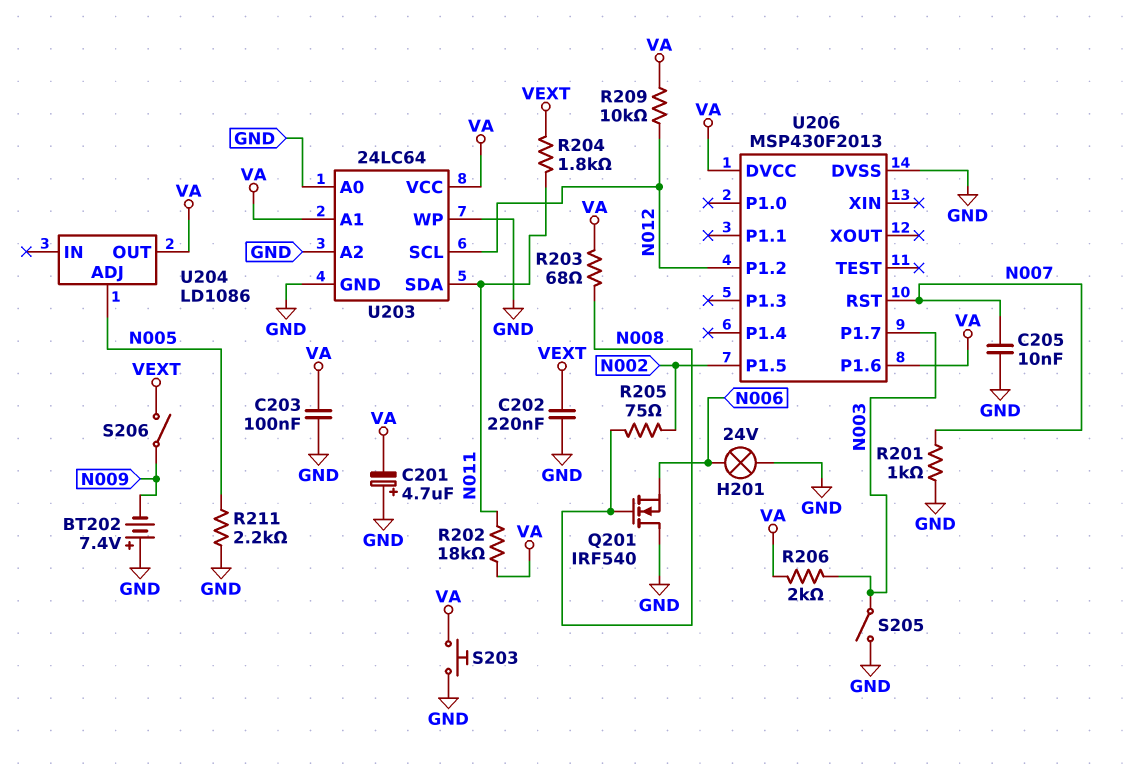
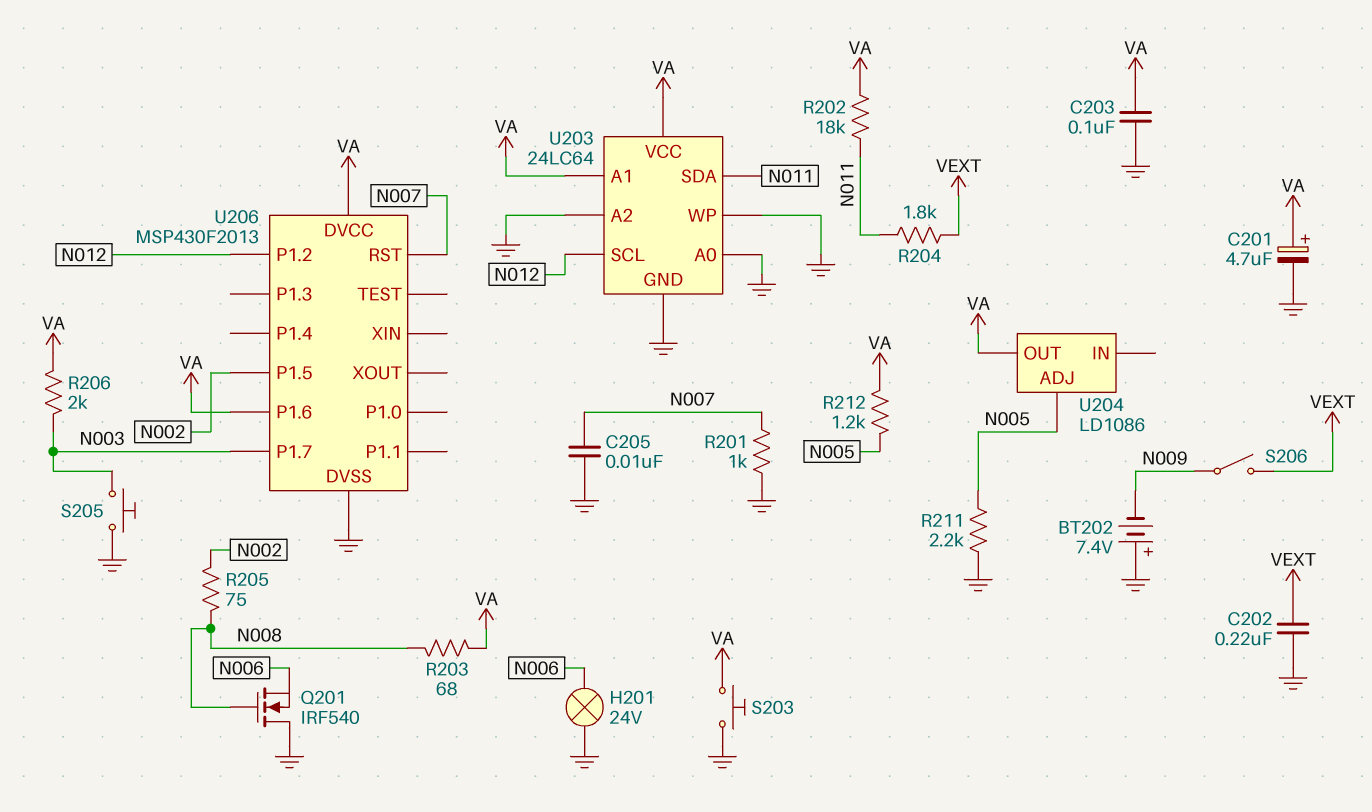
C201: 4.7uF (plus GND, minus VA) -> 4.7uF (plus VA, minus GND)
R209: 10k (N012, VA) -> none
R212: none -> 1.2k (N005, VA)
S205: switch (GND, N003) -> button (GND, N003)

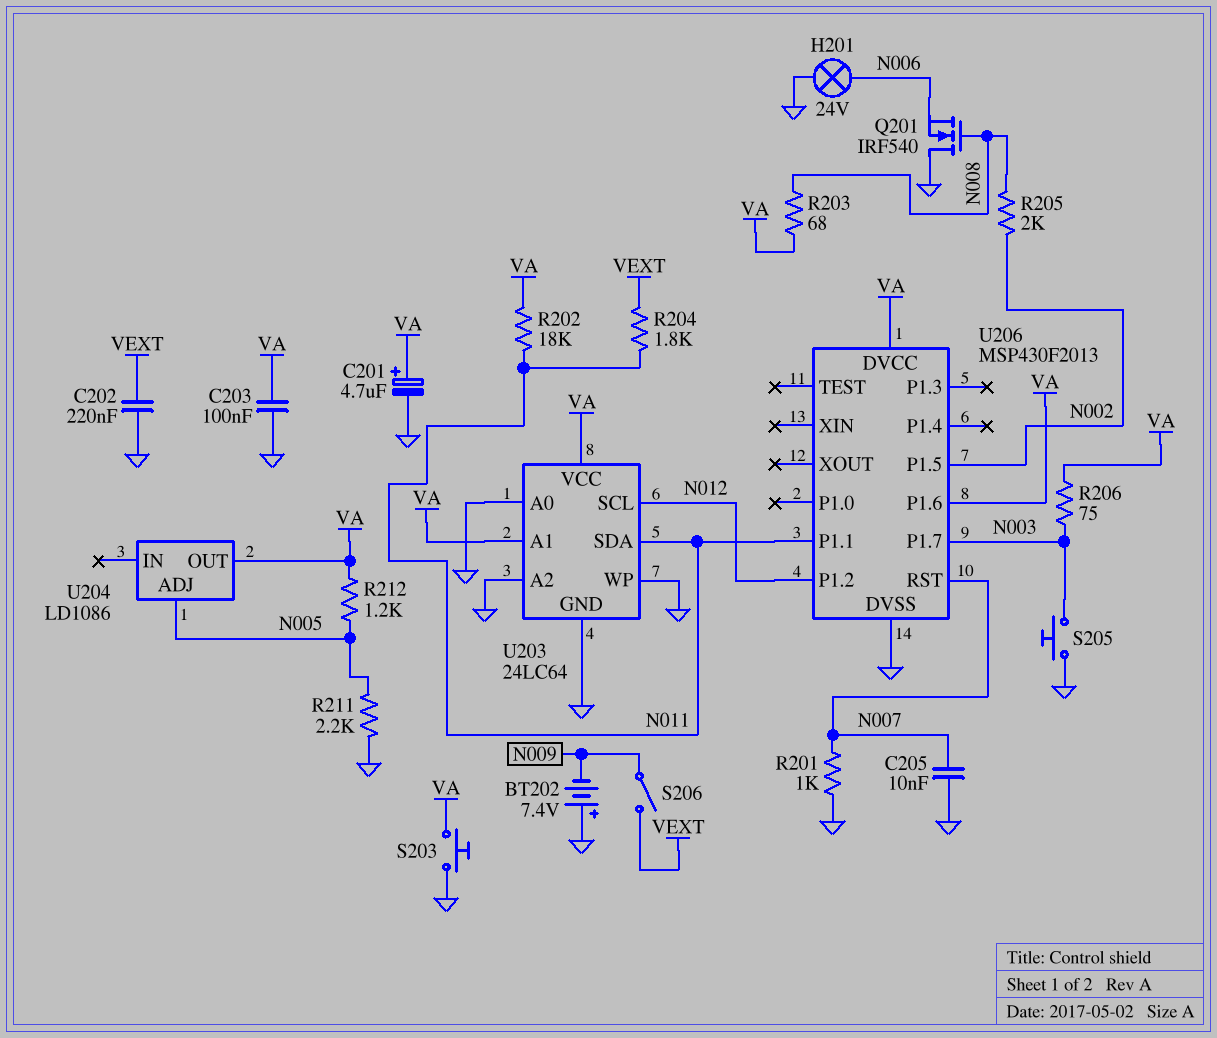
R205: 75 (N002, N008) -> 2k (N002, N008)
R206: 2k (N003, VA) -> 75 (N003, VA)
U206 pin P1.1: none -> N011

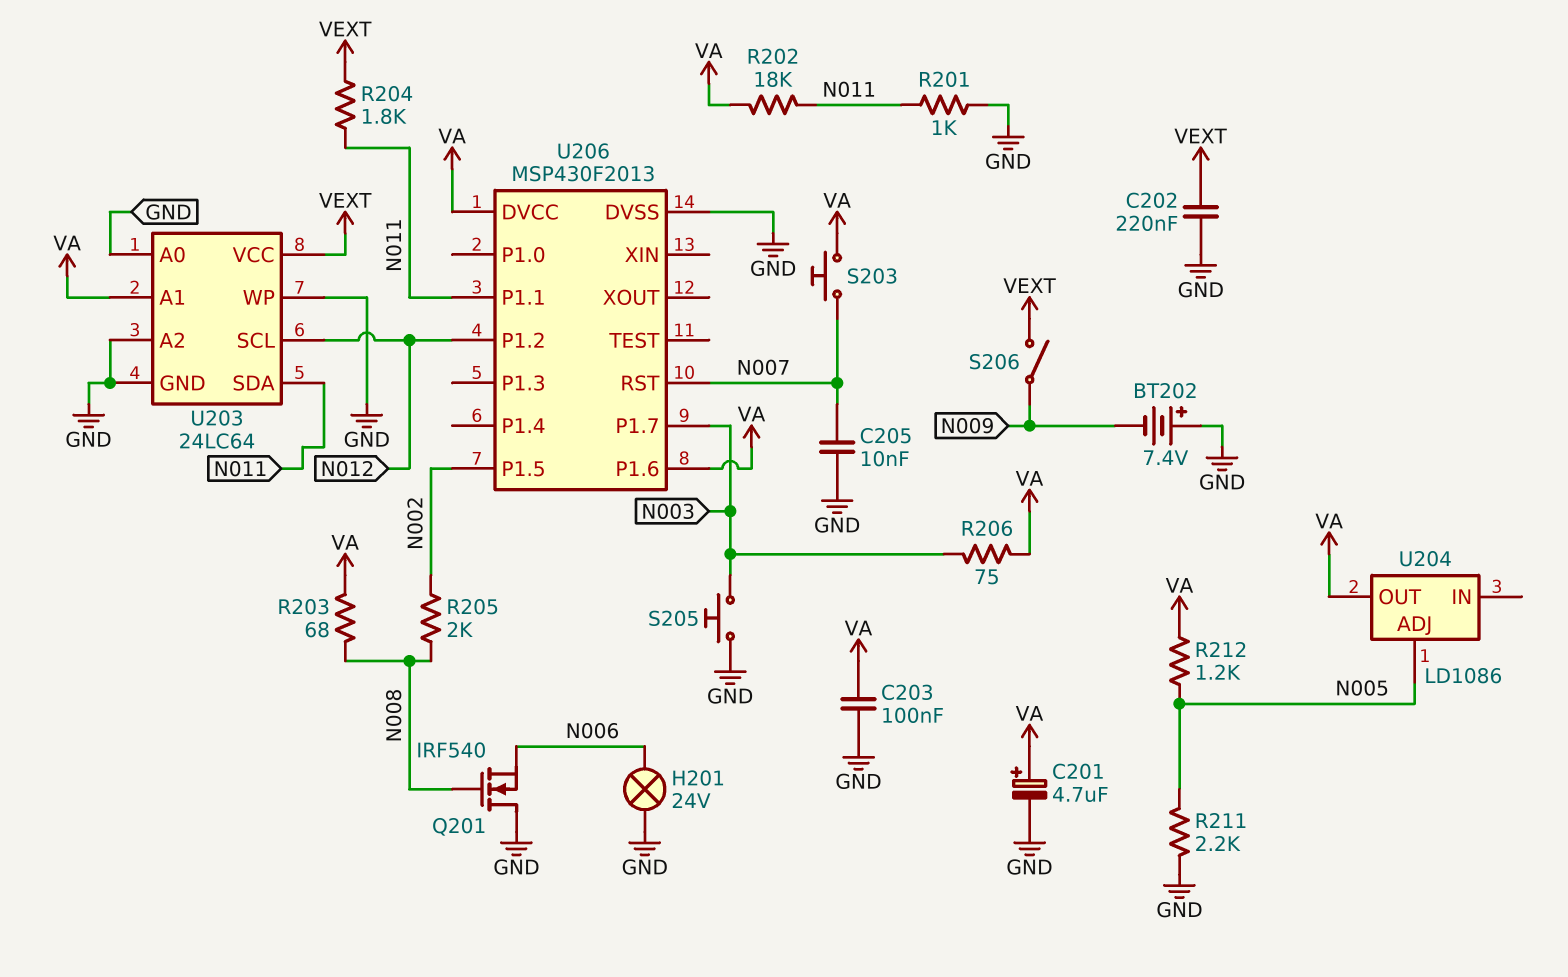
R201: 1k (GND, N007) -> 1k (GND, N011)
S203: button (GND, VA) -> button (N007, VA)
U203 pin VCC: VA -> VEXT

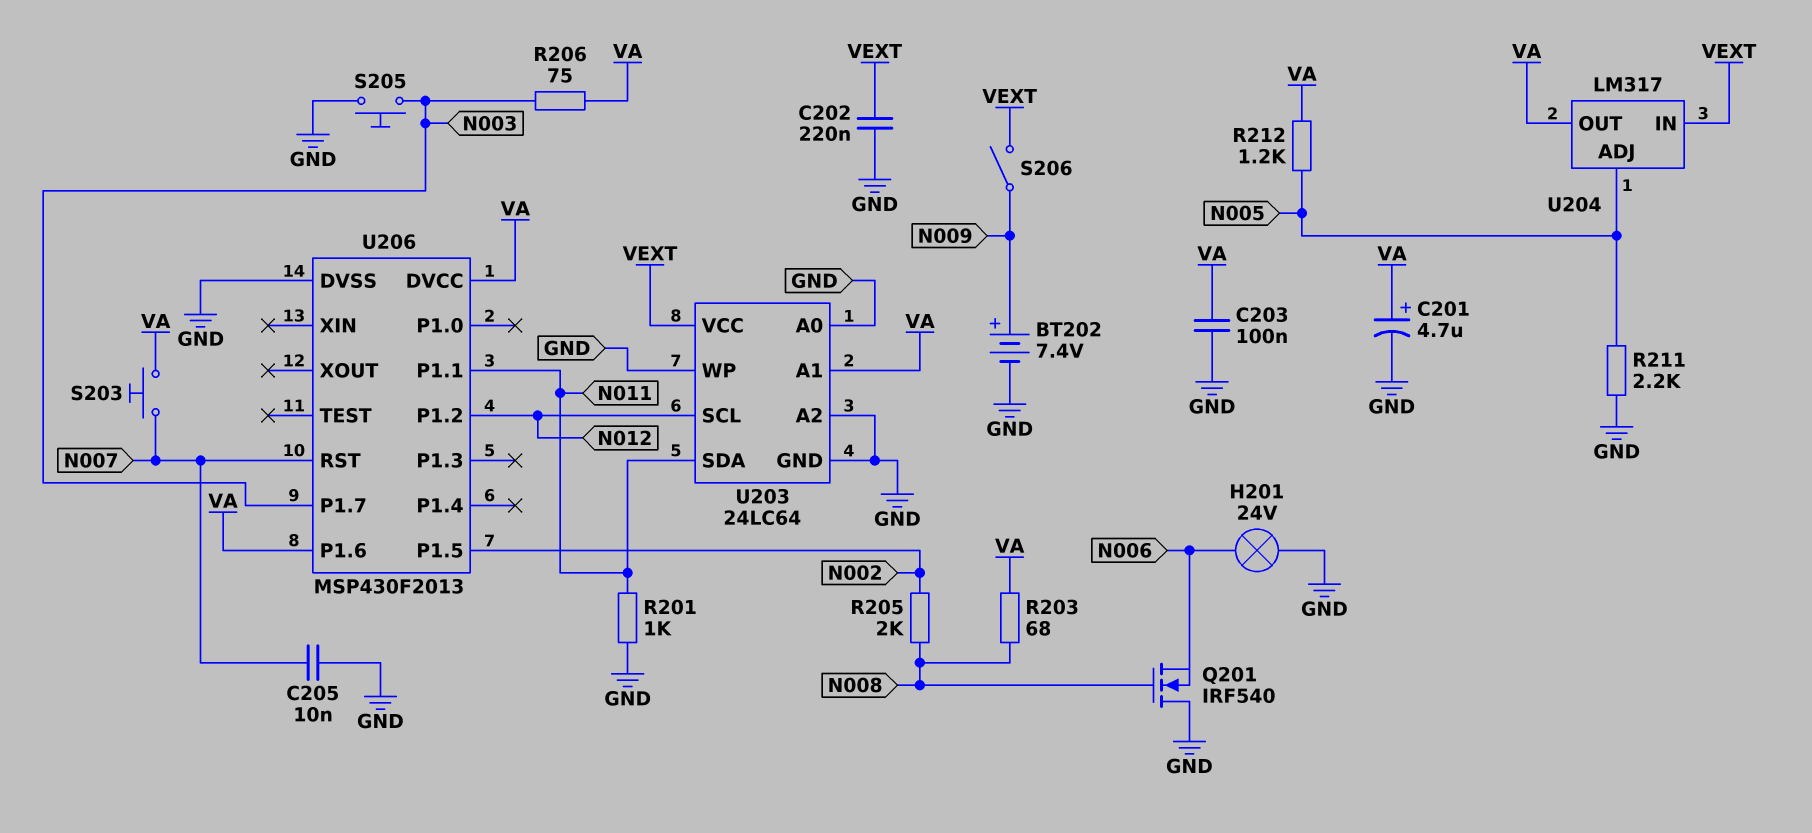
BT202: 7.4V (plus GND, minus N009) -> 7.4V (plus N009, minus GND)
R202: 18k (N011, VA) -> none
R204: 1.8k (N011, VEXT) -> none
U204: LD1086 -> LM317
U204 pin IN: none -> VEXT

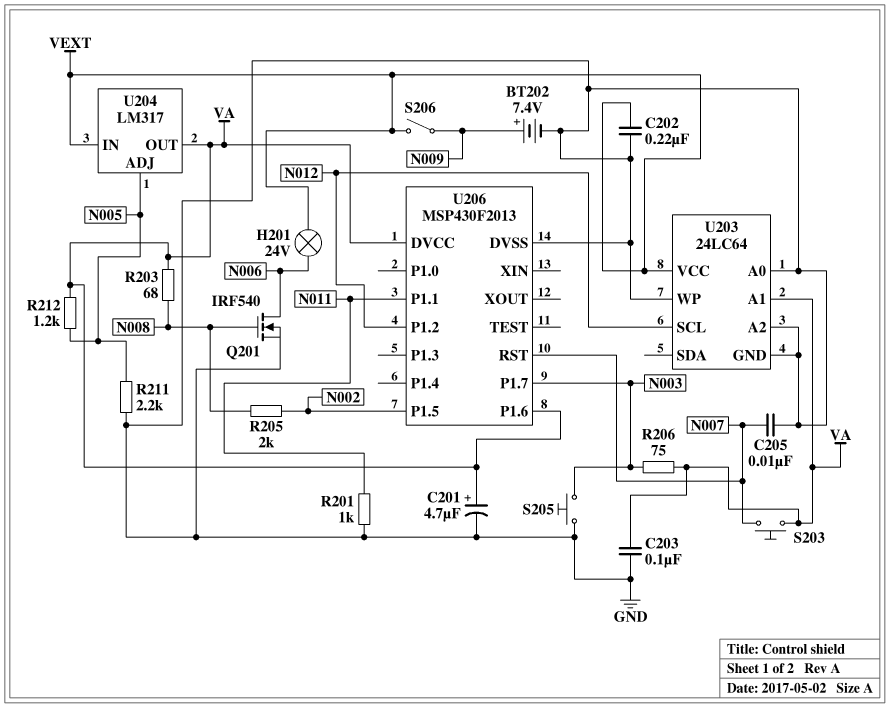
H201: lamp 24V (GND, N006) -> lamp 24V (N006, VEXT)
Q201: NMOS IRF540 (G N008, D GND, S N006) -> NMOS IRF540 (G N008, D N006, S GND)
U203 pin SDA: N011 -> none

